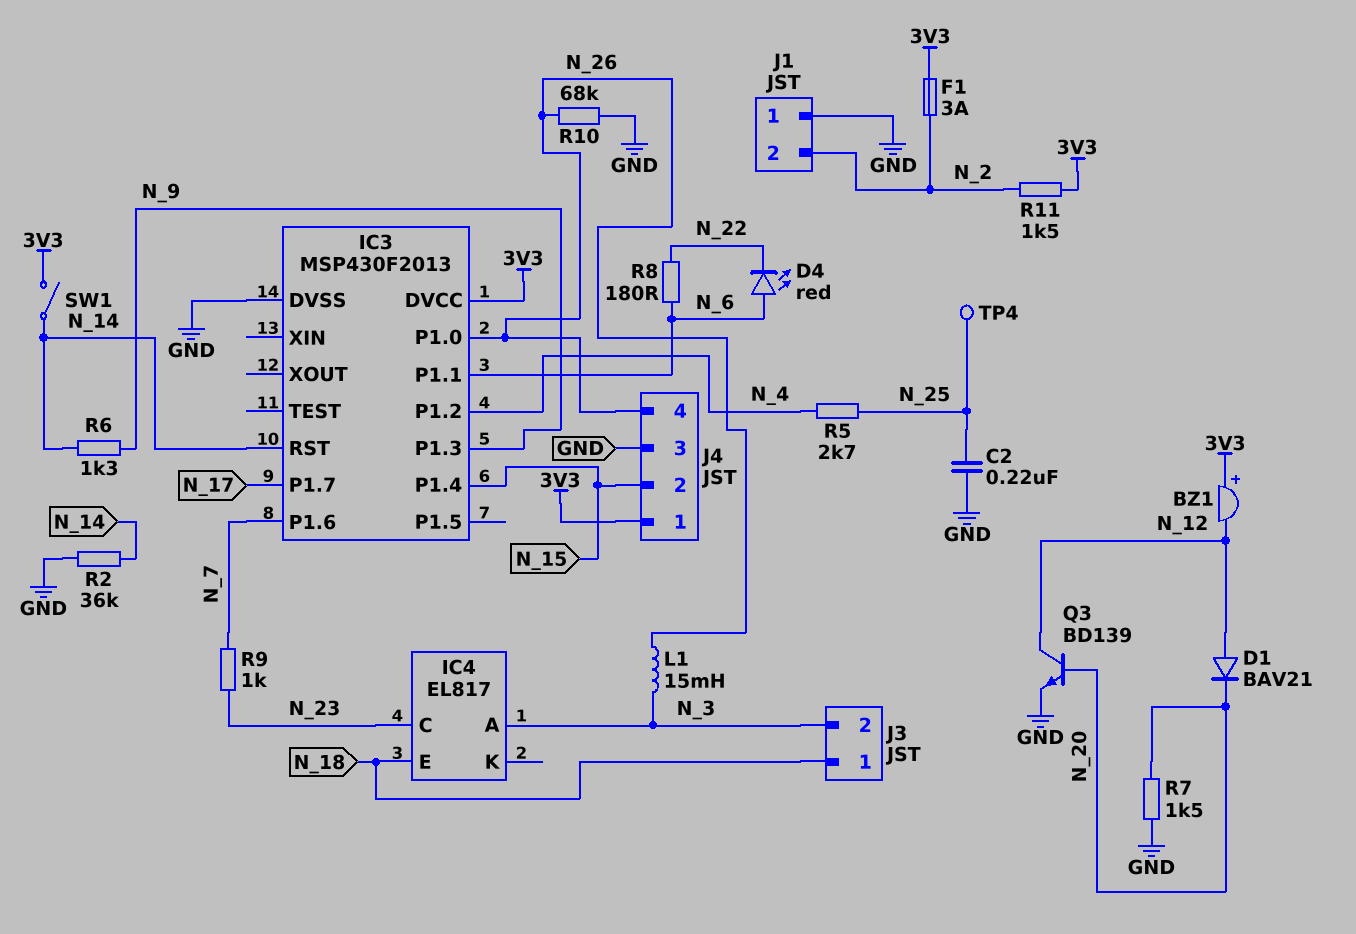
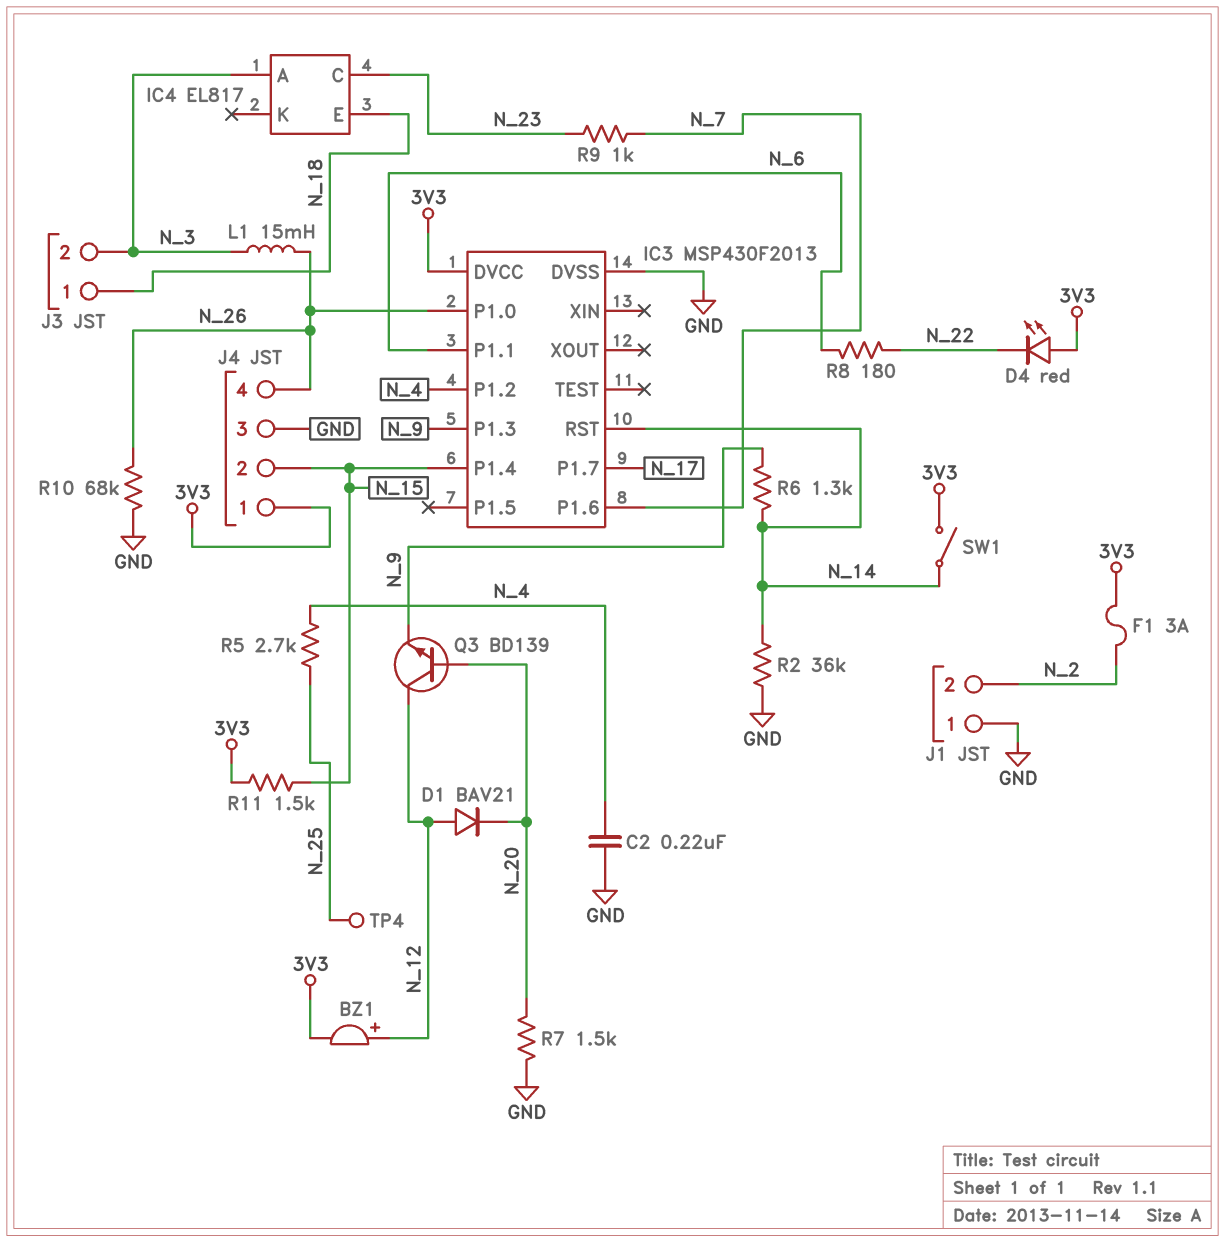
BZ1: buzzer (plus 3V3, minus N_12) -> buzzer (plus N_12, minus 3V3)
C2: 220nF (GND, N_25) -> 220nF (GND, N_4)
D4: LED red (A N_6, K N_22) -> LED red (A 3V3, K N_22)
Q3: NPN BD139 (B N_20, C N_12, E GND) -> NPN BD139 (B N_20, C N_12, E N_9)
R11: 1.5k (3V3, N_2) -> 1.5k (3V3, N_15)

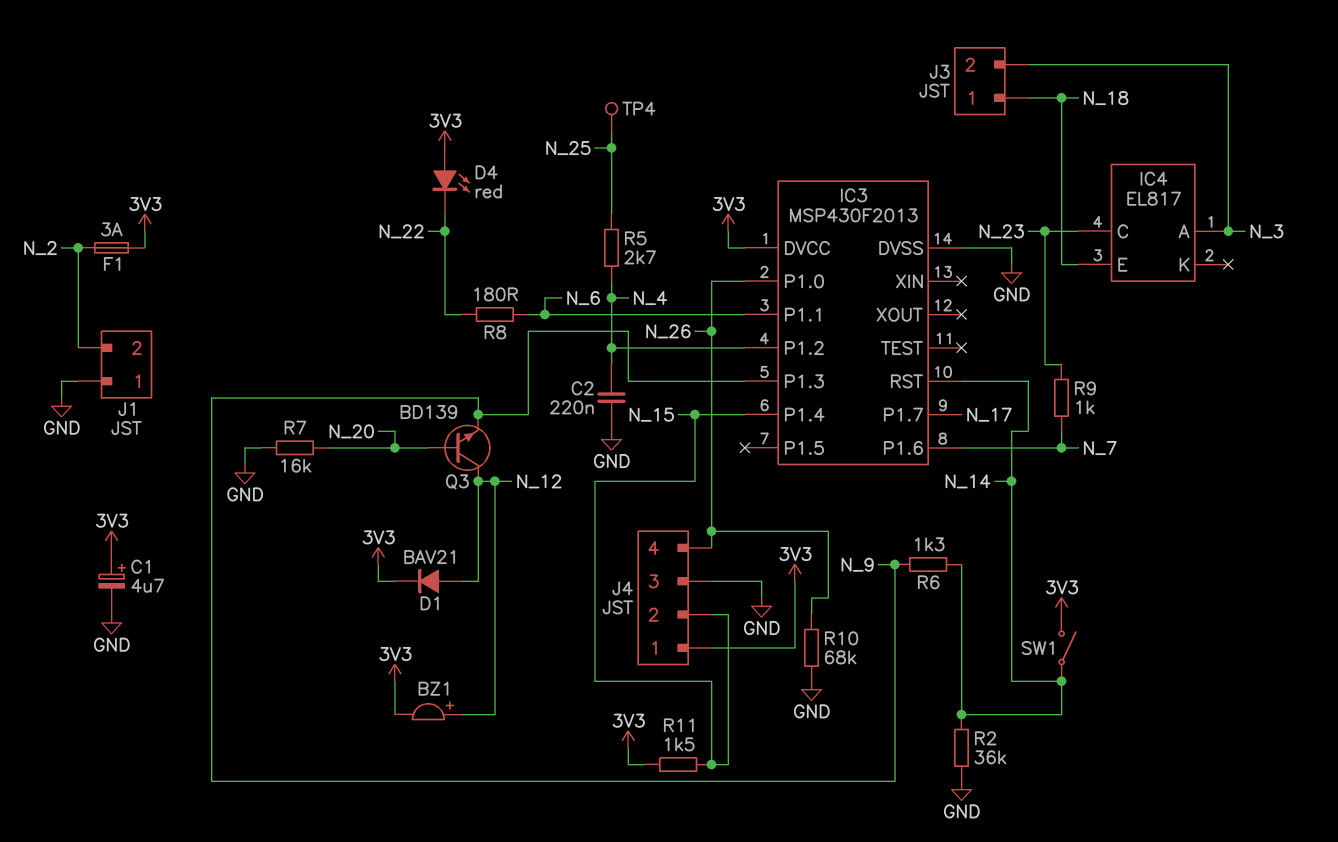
C1: none -> 4.7uF (plus 3V3, minus GND)
D1: diode BAV21 (A N_12, K N_20) -> diode BAV21 (A N_12, K 3V3)
L1: 15mH (N_3, N_26) -> none
R7: 1.5k (GND, N_20) -> 16k (GND, N_20)

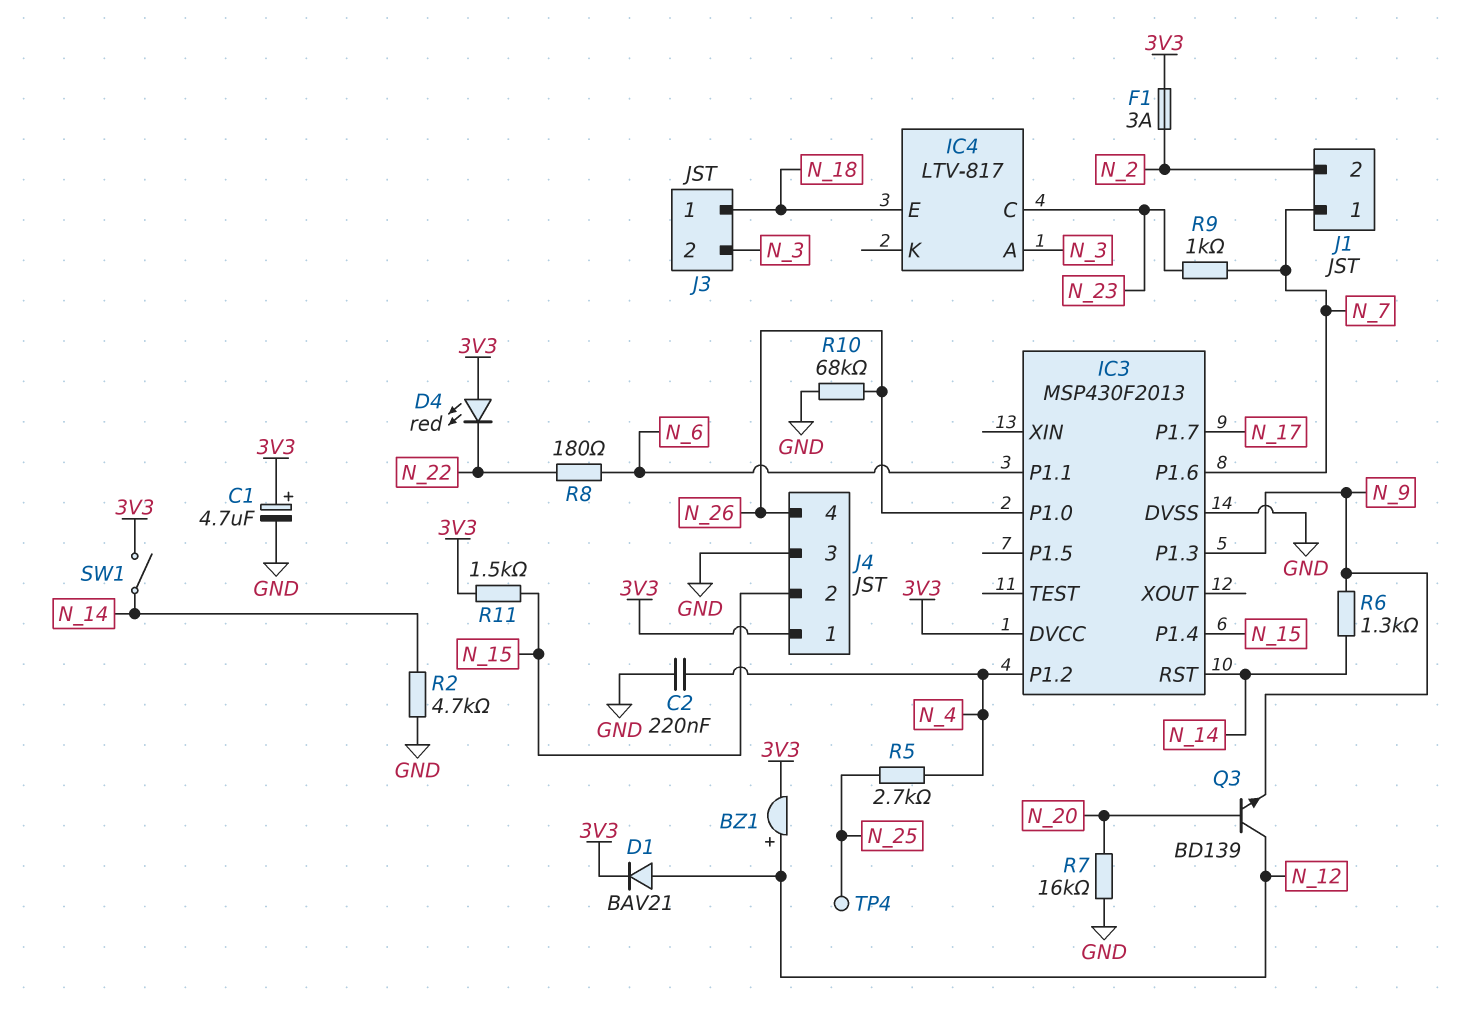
IC4: EL817 -> LTV-817
J1 pin 1: GND -> N_7
R2: 36k (GND, N_14) -> 4.7k (GND, N_14)

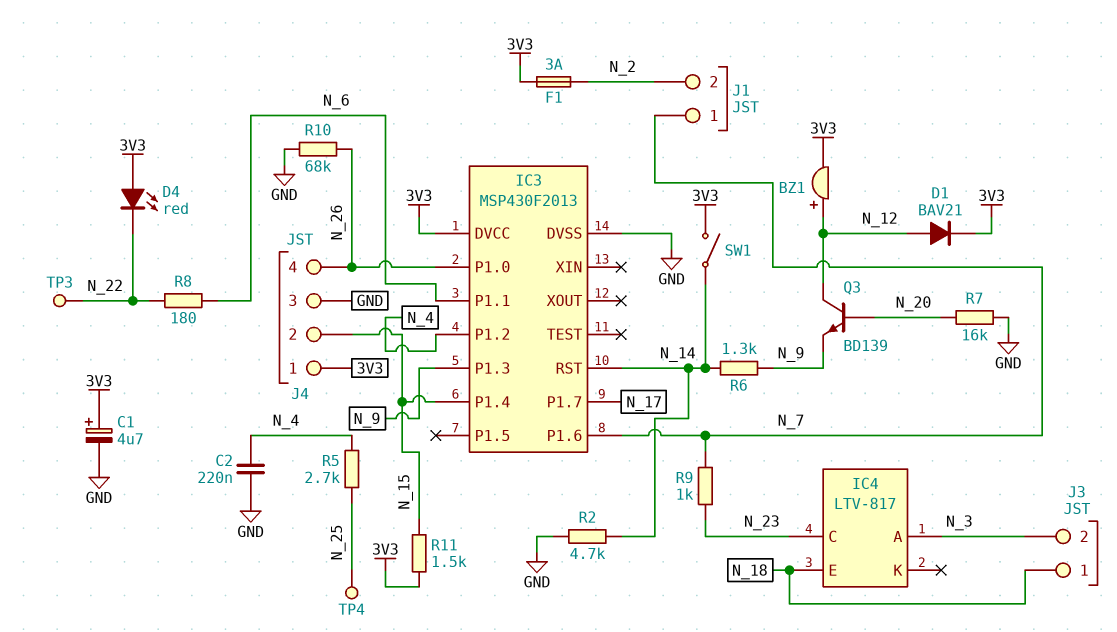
TP3: none -> test point (N_22)

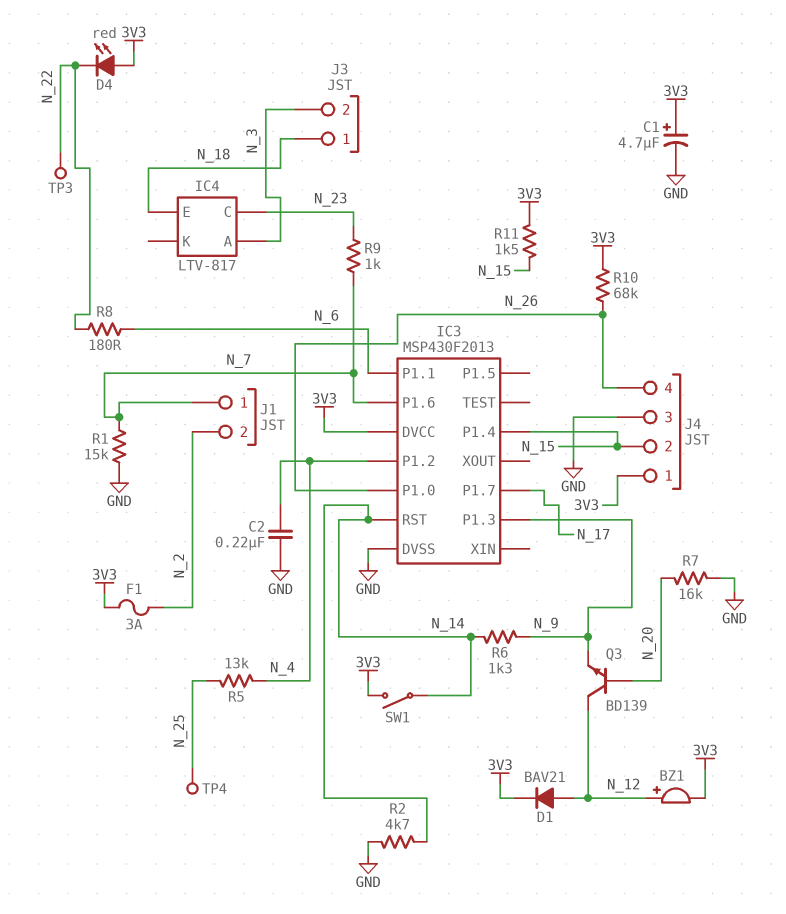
R1: none -> 15k (GND, N_7)
R5: 2.7k (N_4, N_25) -> 13k (N_4, N_25)
R10: 68k (GND, N_26) -> 68k (3V3, N_26)

